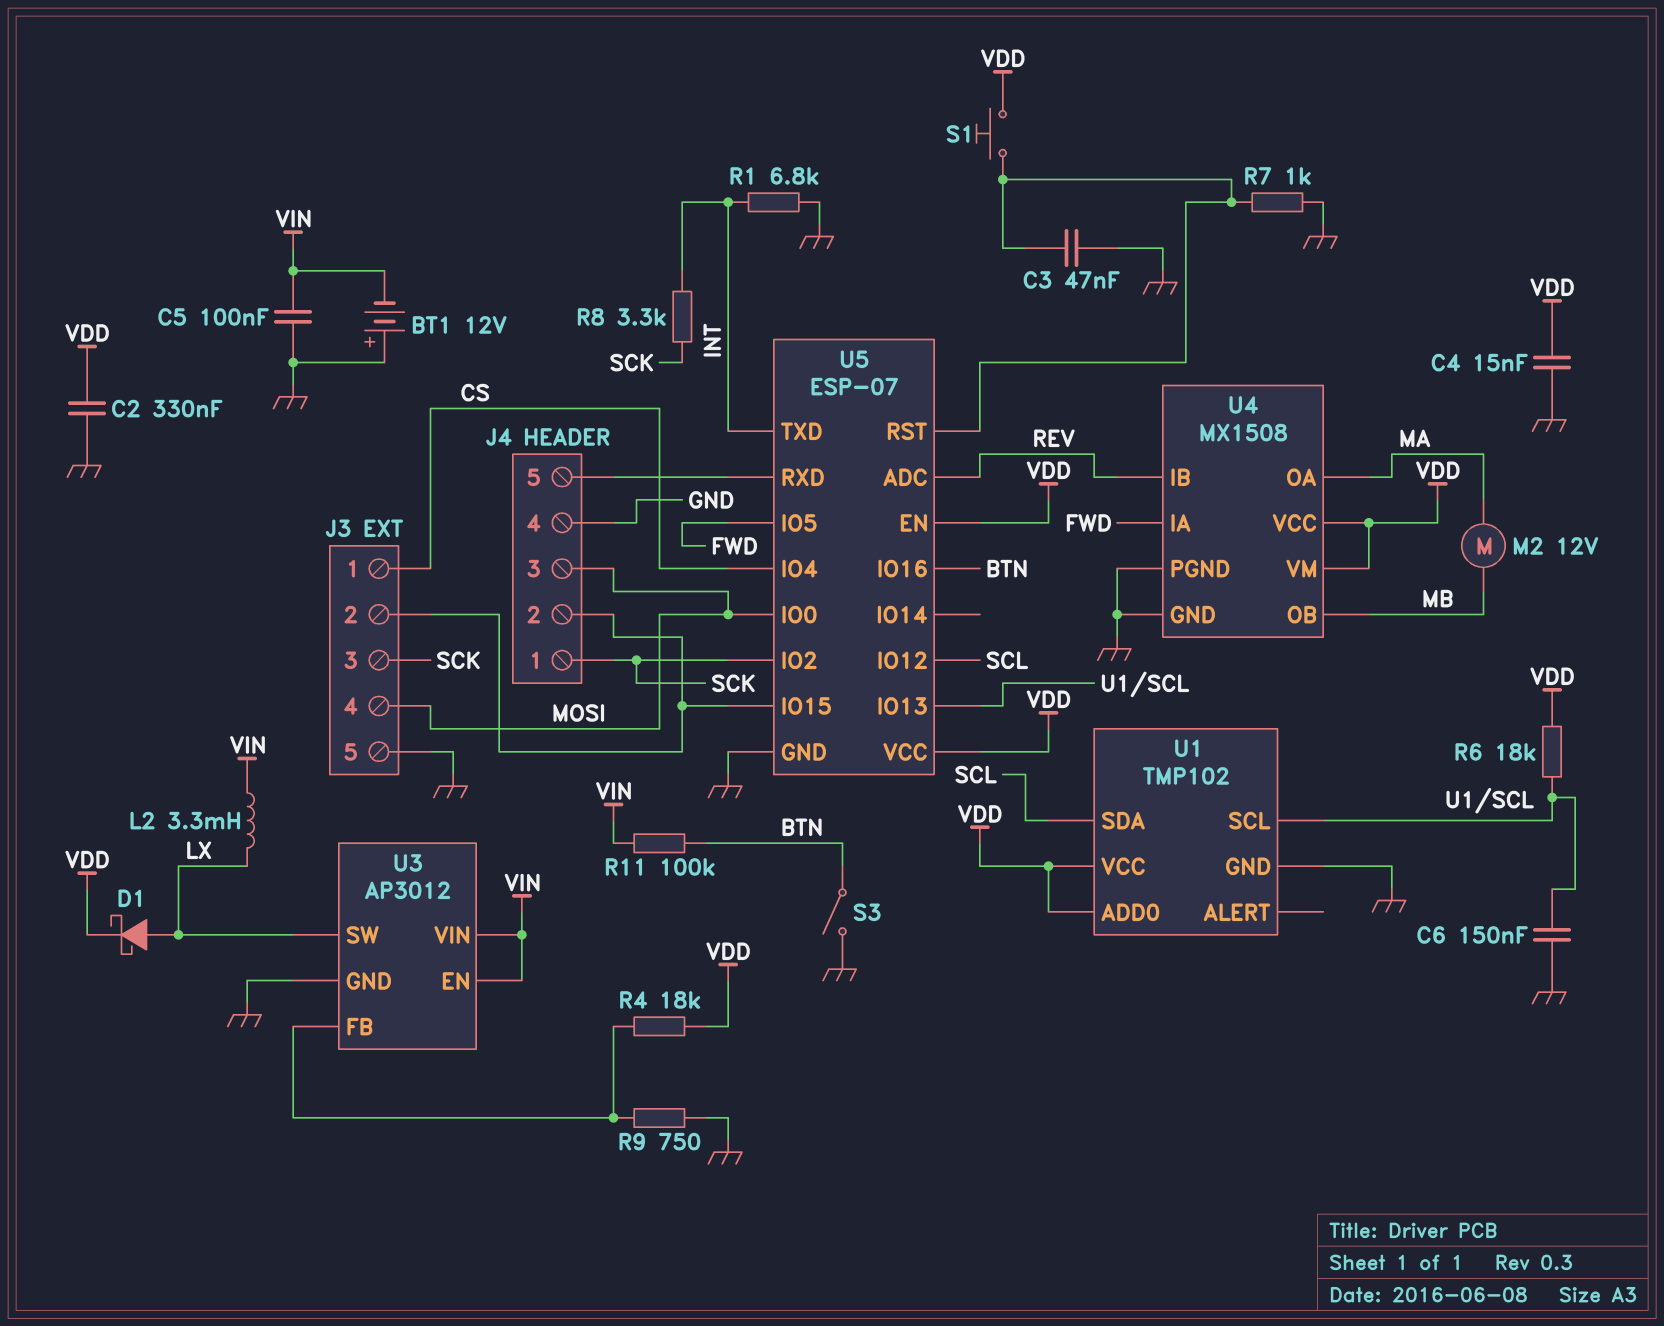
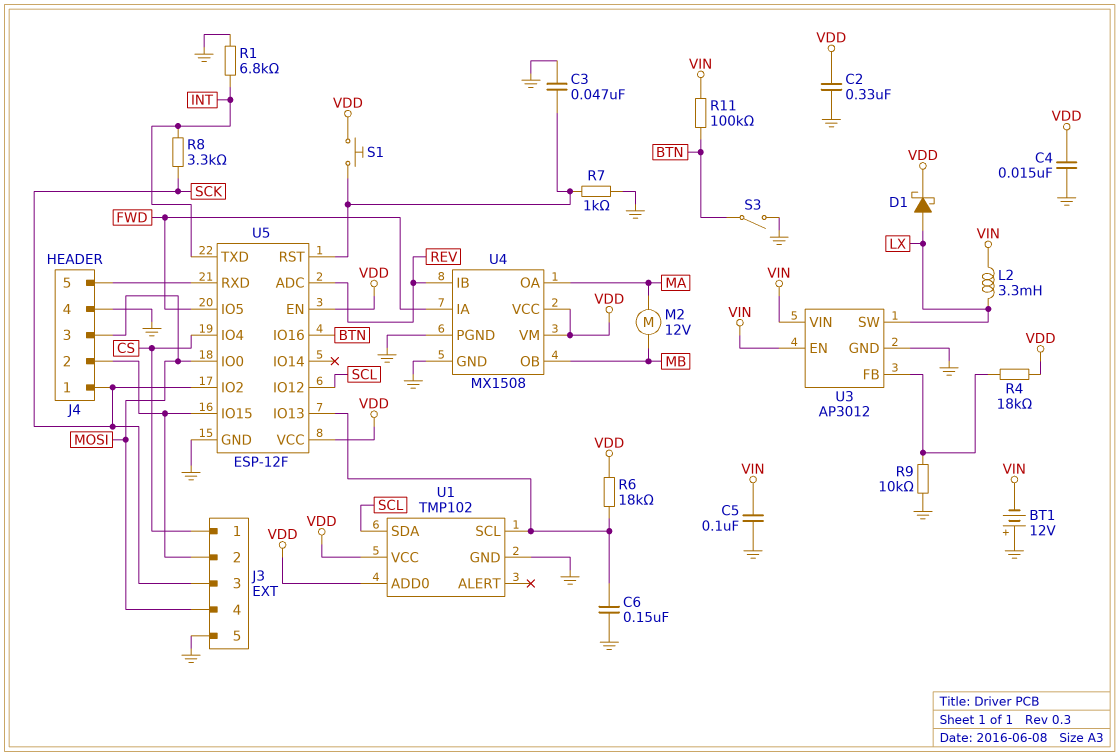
R9: 750 (GND, U3/FB) -> 10k (GND, U3/FB)
U5: ESP-07 -> ESP-12F

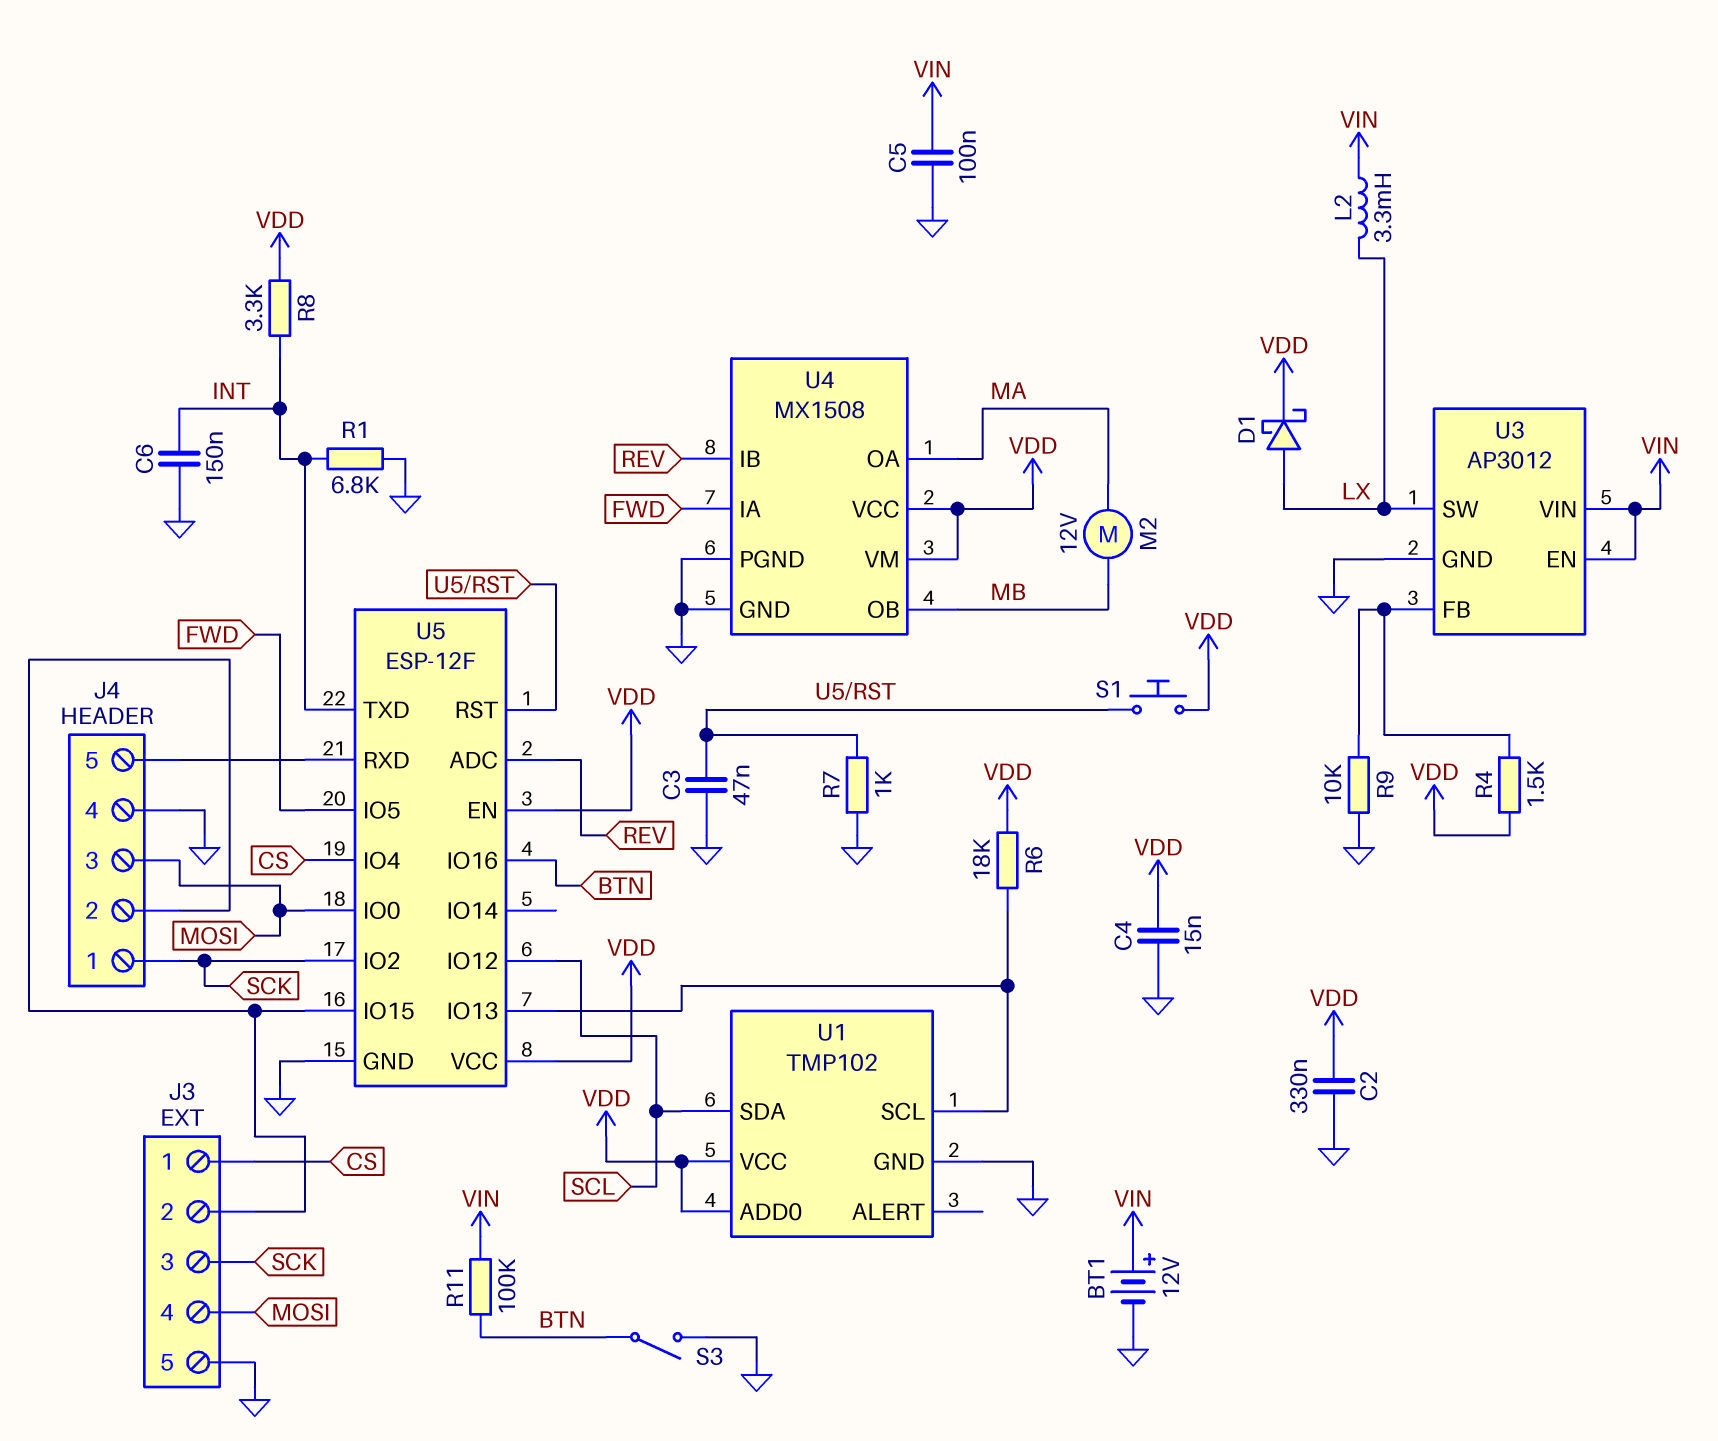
BT1: 12V (plus GND, minus VIN) -> 12V (plus VIN, minus GND)
C6: 150nF (GND, U1/SCL) -> 150nF (GND, INT)
R4: 18k (U3/FB, VDD) -> 1.5k (U3/FB, VDD)
R8: 3.3k (INT, SCK) -> 3.3k (INT, VDD)

